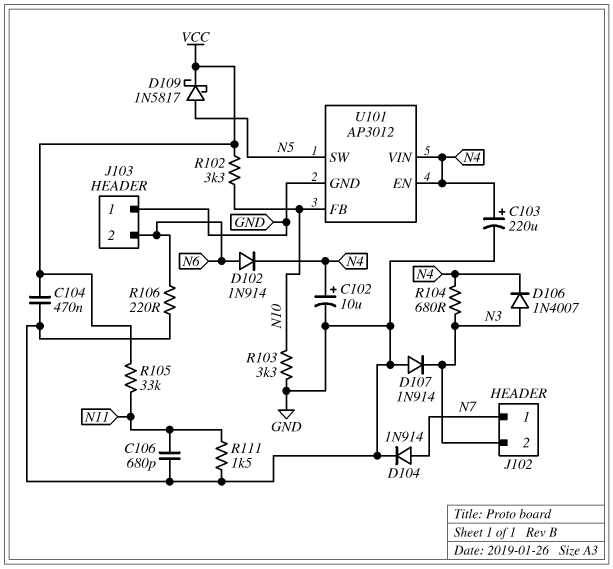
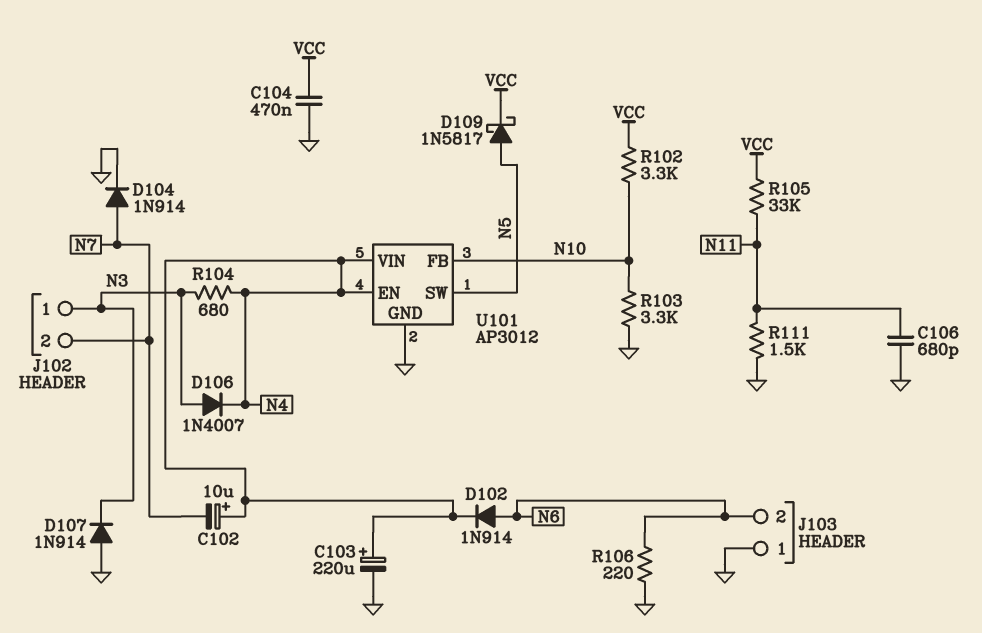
C102: 10uF (plus N4, minus GND) -> 10uF (plus N4, minus N7)
J102 pin 1: N7 -> N3
J102 pin 2: N3 -> N7

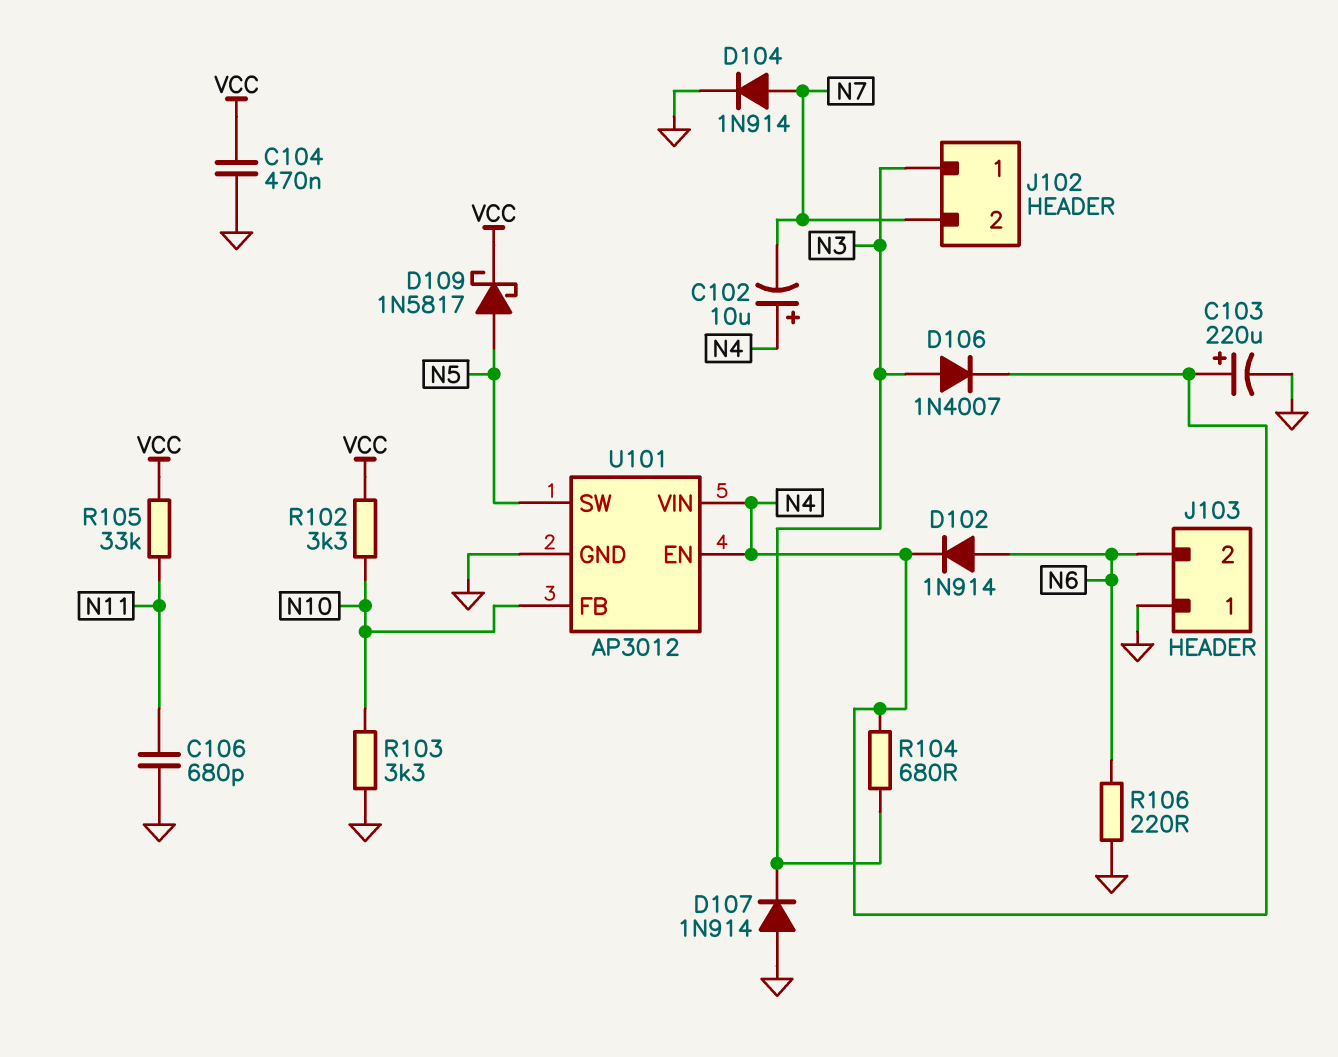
R111: 1.5k (GND, N11) -> none

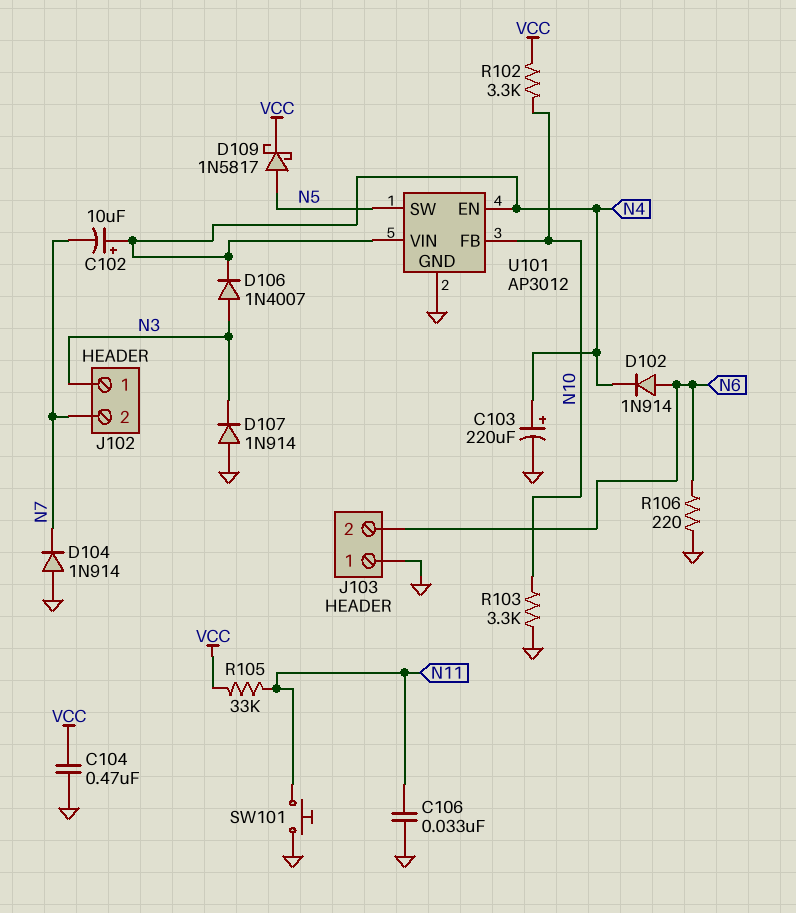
C106: 680pF (GND, N11) -> 33nF (GND, N11)
D104: diode 1N914 (A N7, K GND) -> diode 1N914 (A GND, K N7)
R104: 680 (N3, N4) -> none
SW101: none -> button (GND, N11)

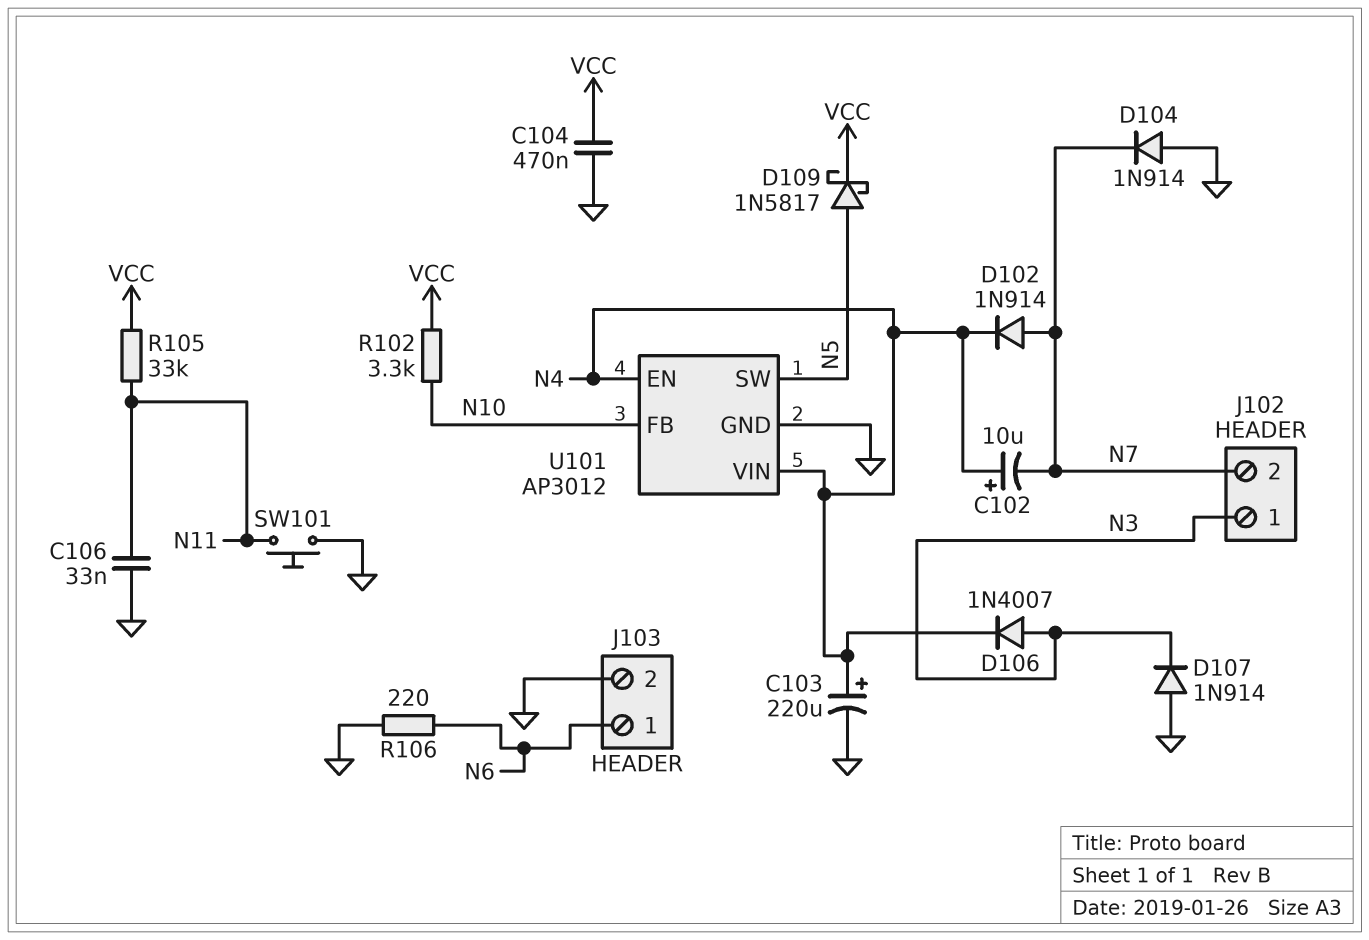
D102: diode 1N914 (A N6, K N4) -> diode 1N914 (A N7, K N4)
J103 pin 1: GND -> N6
J103 pin 2: N6 -> GND
R103: 3.3k (GND, N10) -> none

